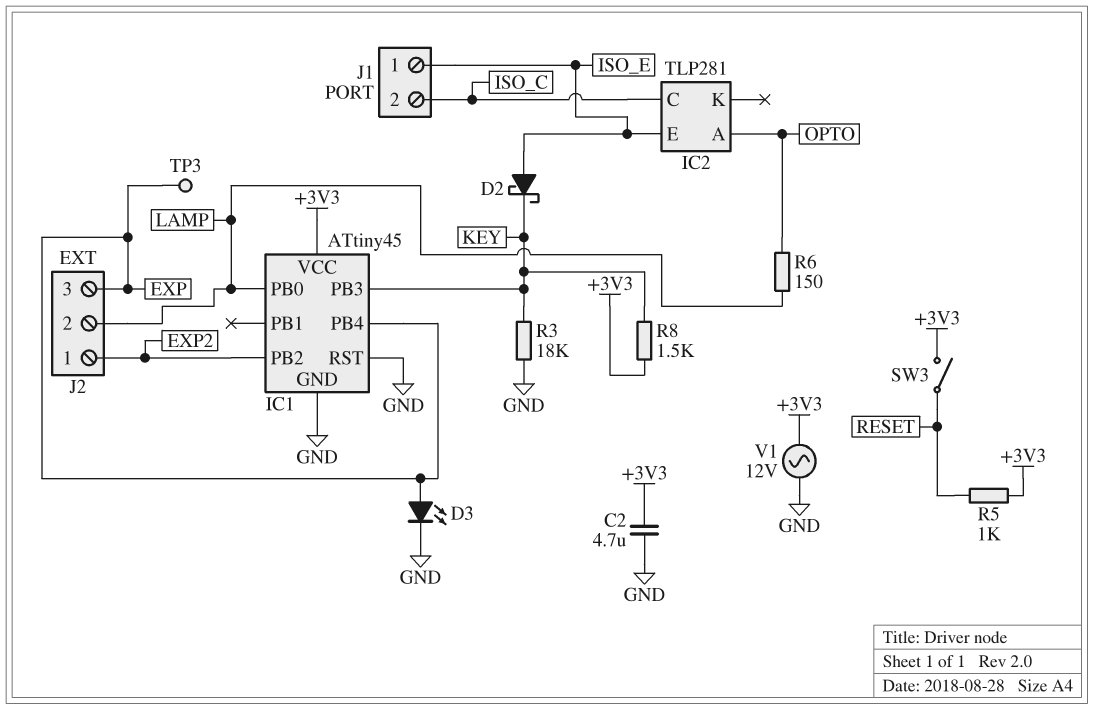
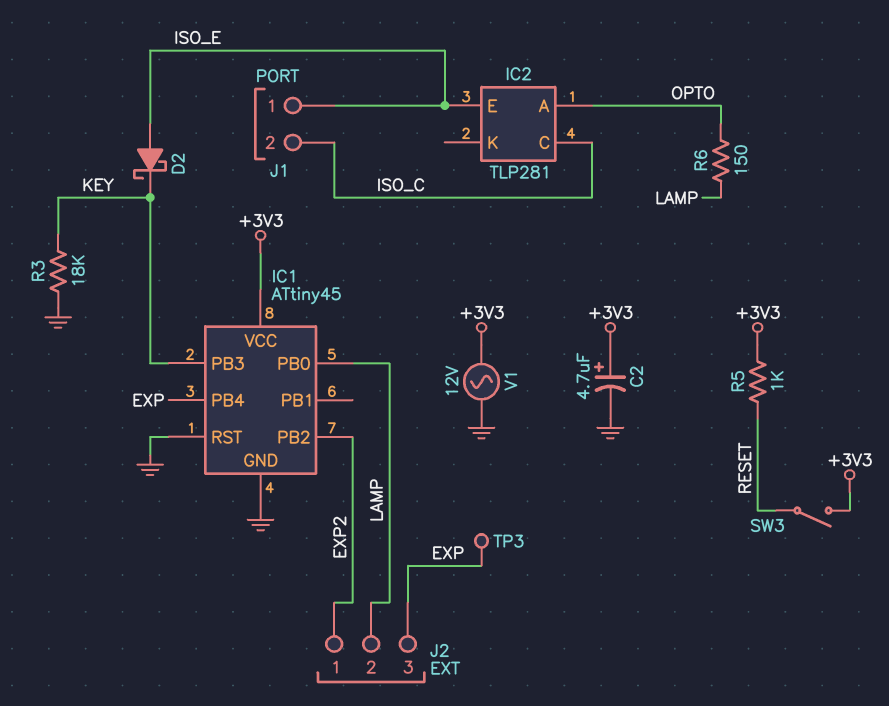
C2: 4.7uF (+3V3, GND) -> 4.7uF (plus +3V3, minus GND)
D3: LED (A EXP, K GND) -> none
R8: 1.5k (+3V3, KEY) -> none

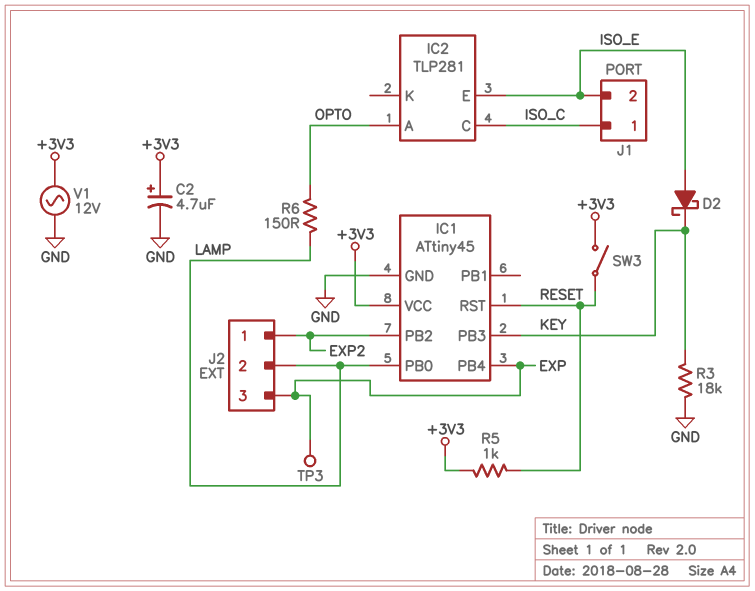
IC1 pin RST: GND -> RESET
J1 pin 1: ISO_E -> ISO_C
J1 pin 2: ISO_C -> ISO_E

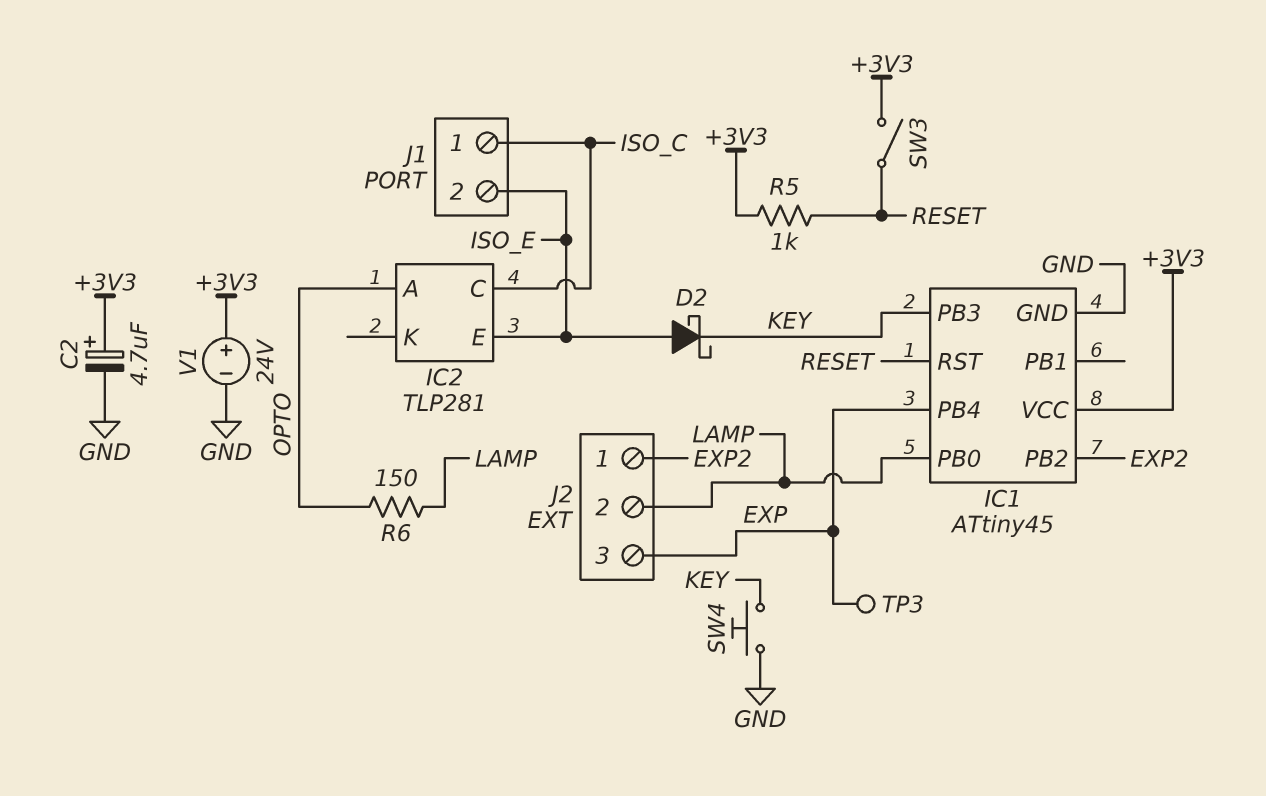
R3: 18k (GND, KEY) -> none
SW4: none -> button (GND, KEY)
V1: AC 12V (+3V3, GND) -> 24V (plus +3V3, minus GND)

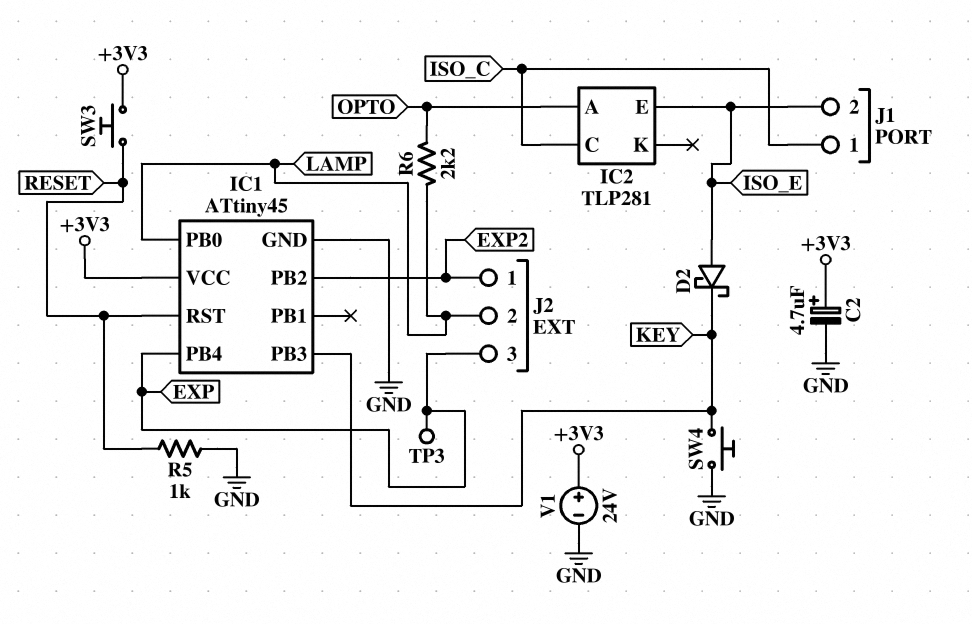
R5: 1k (+3V3, RESET) -> 1k (GND, RESET)
R6: 150 (LAMP, OPTO) -> 2.2k (LAMP, OPTO)
SW3: switch (+3V3, RESET) -> button (+3V3, RESET)

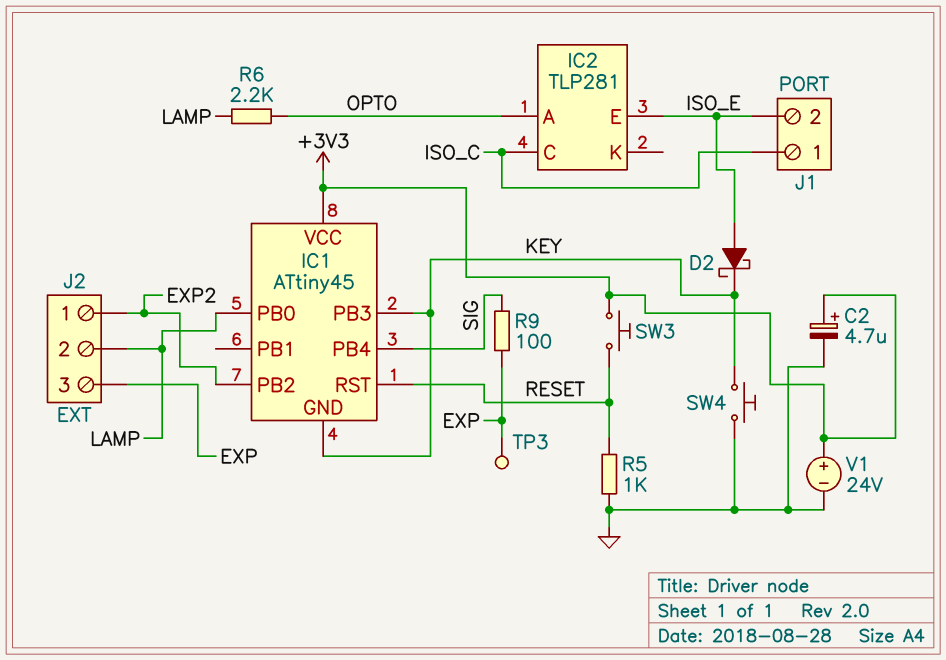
IC1 pin GND: GND -> KEY
IC1 pin PB4: EXP -> SIG
R9: none -> 100 (EXP, SIG)

